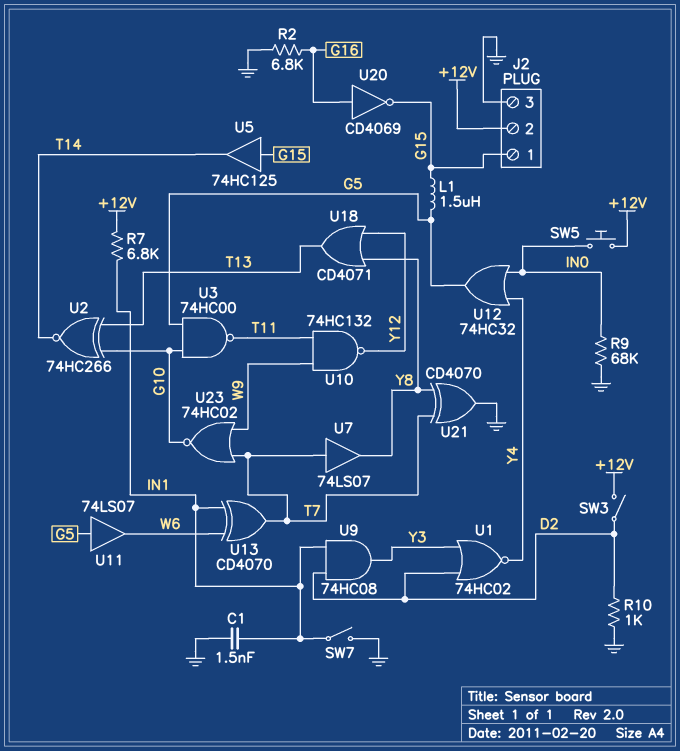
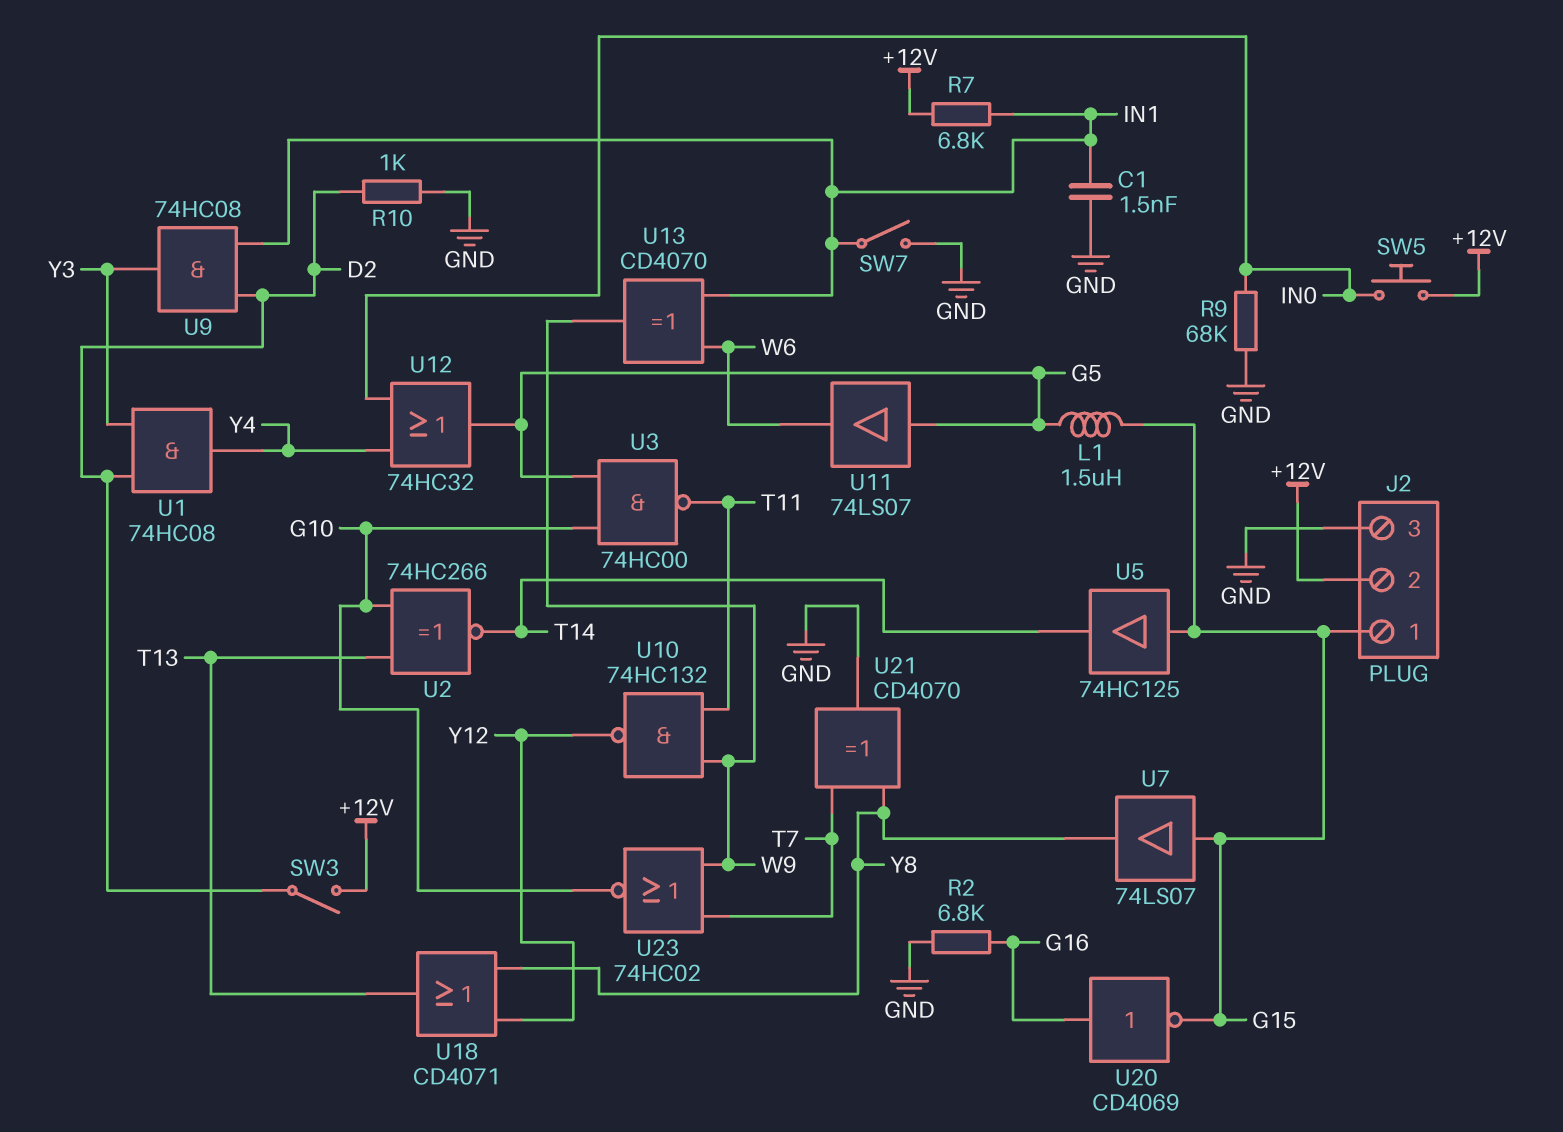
U1: NOR 74HC02 (in D2, in Y3, out Y4) -> AND 74HC08 (in D2, in Y3, out Y4)
U7: buffer 74LS07 (in T7, out Y8) -> buffer 74LS07 (in G15, out Y8)
U13: XOR CD4070 (in IN1, in W6, out T7) -> XOR CD4070 (in IN1, in W6, out W9)

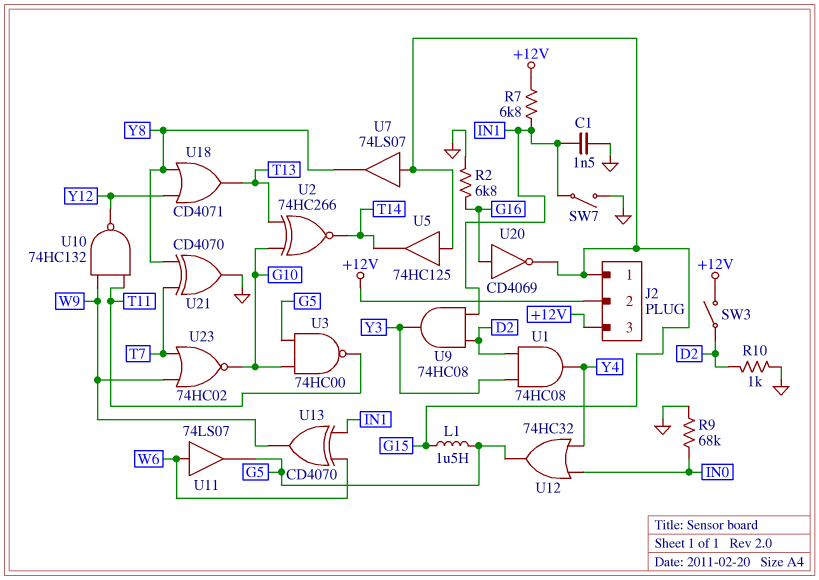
J2 pin 3: GND -> +12V
SW5: button (+12V, IN0) -> none
U11: buffer 74LS07 (in G5, out W6) -> buffer 74LS07 (in W6, out G5)

